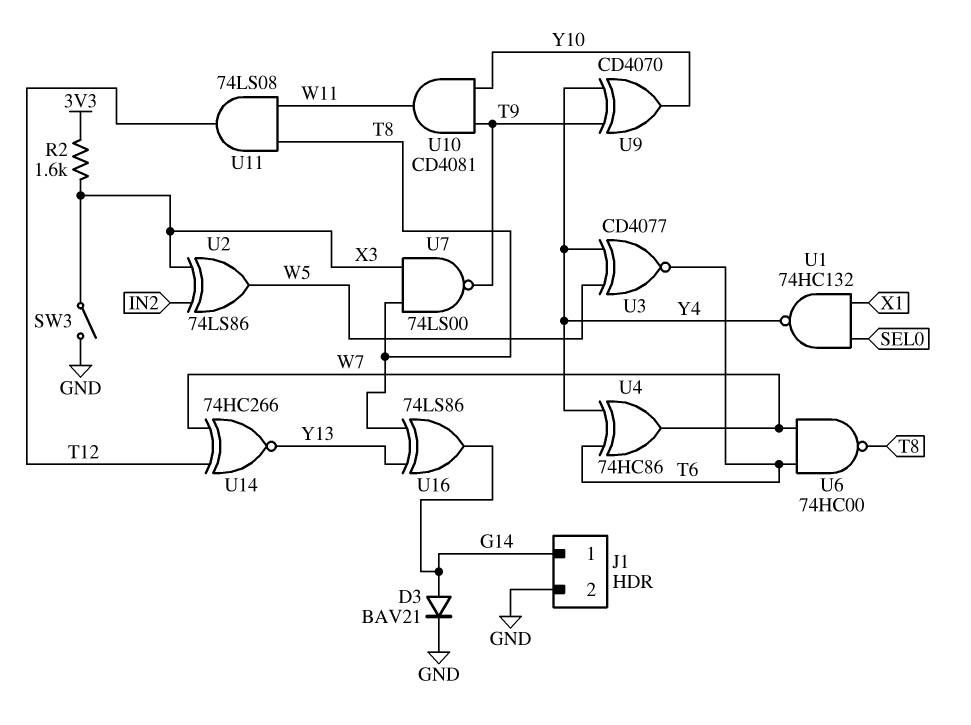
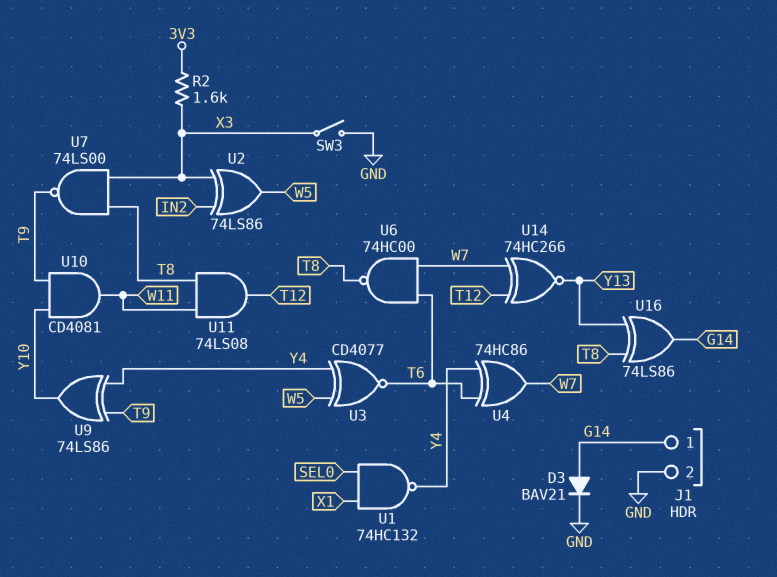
U9: XOR CD4070 (in T9, in Y4, out Y10) -> XOR 74LS86 (in T9, in Y4, out Y10)

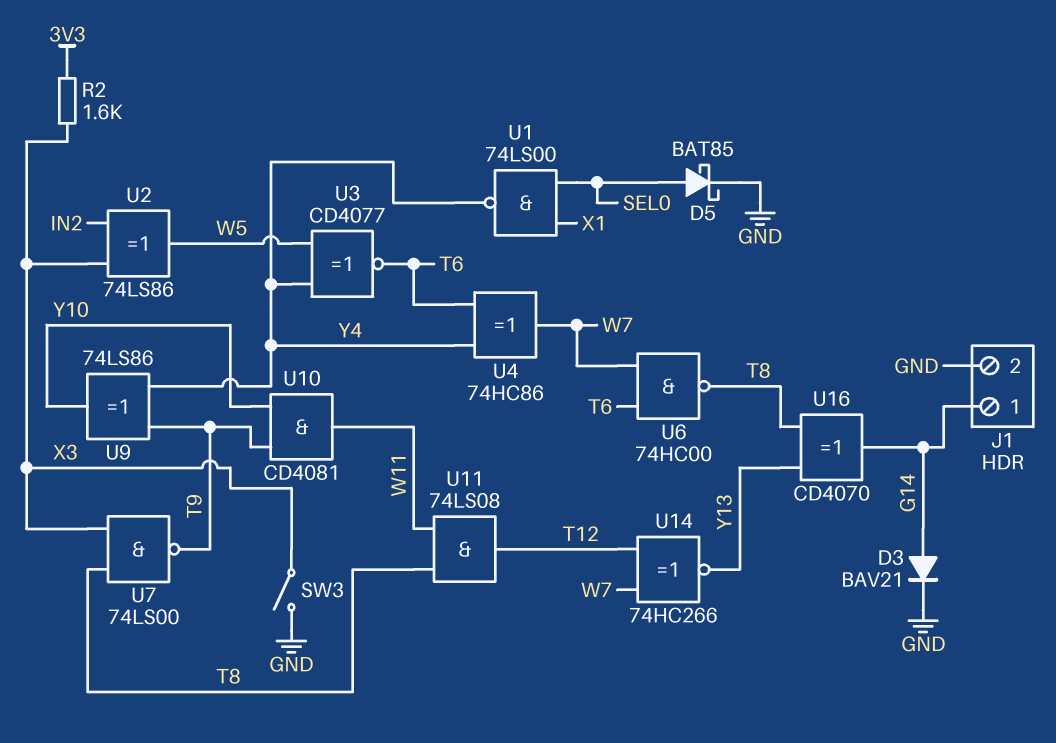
D5: none -> schottky BAT85 (A SEL0, K GND)
U1: NAND 74HC132 (in SEL0, in X1, out Y4) -> NAND 74LS00 (in SEL0, in X1, out Y4)
U16: XOR 74LS86 (in T8, in Y13, out G14) -> XOR CD4070 (in T8, in Y13, out G14)

